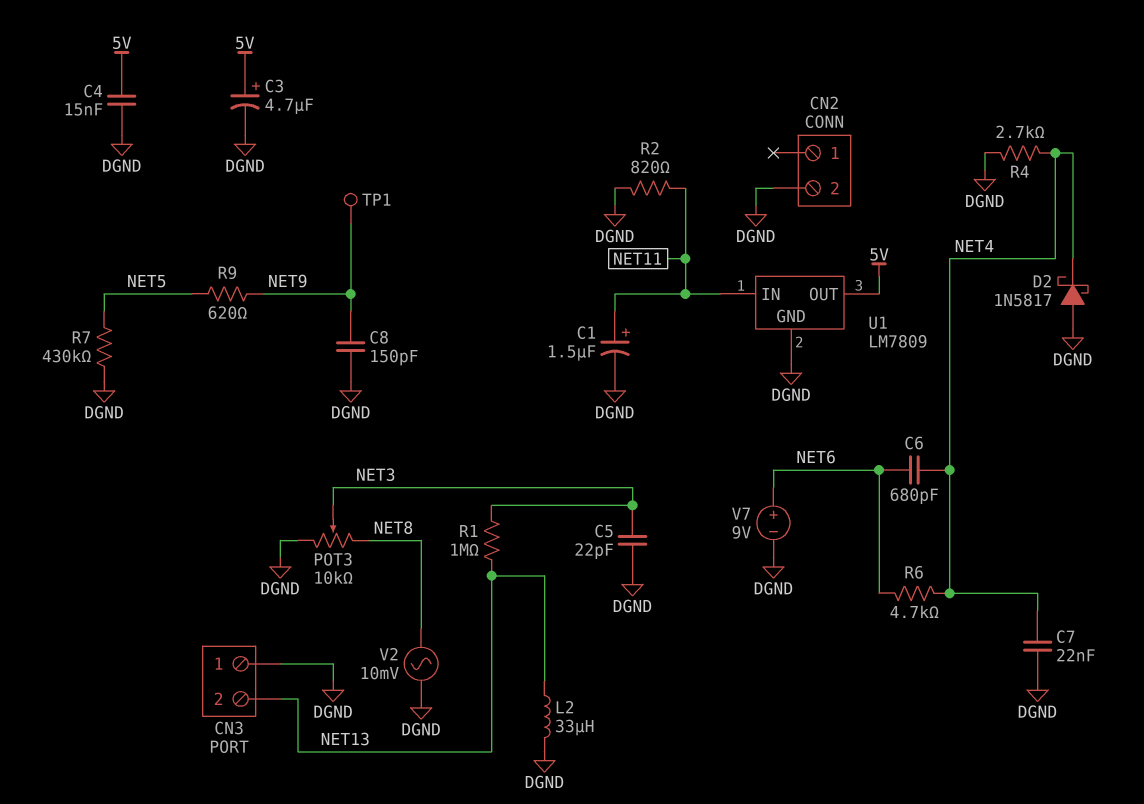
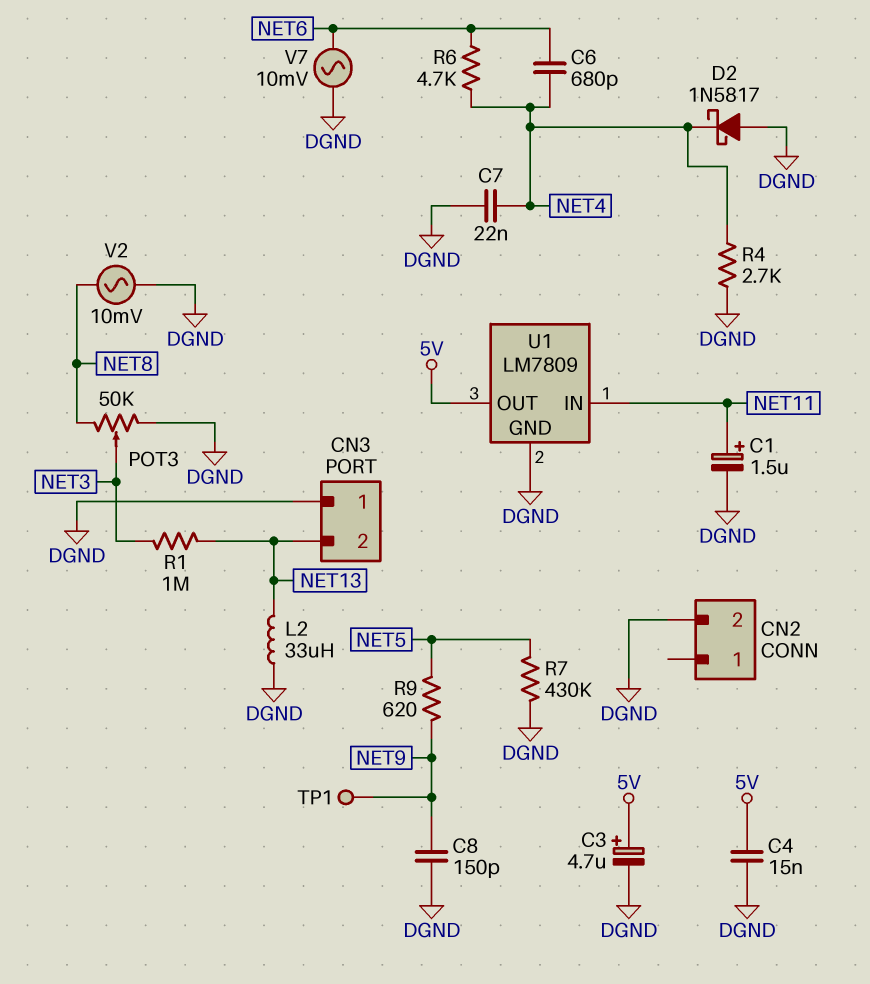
C5: 22pF (DGND, NET3) -> none
POT3: 10k (DGND, NET8, wiper NET3) -> 50k (DGND, NET8, wiper NET3)
R2: 820 (DGND, NET11) -> none
V7: 9V (plus NET6, minus DGND) -> AC 10mV (DGND, NET6)

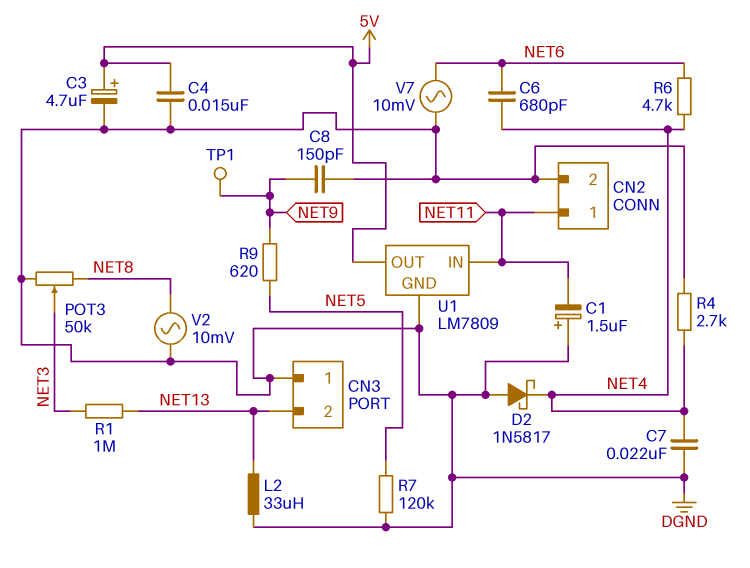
C1: 1.5uF (plus NET11, minus DGND) -> 1.5uF (plus DGND, minus NET11)
CN2 pin 1: none -> NET11
R7: 430k (DGND, NET5) -> 120k (DGND, NET5)

